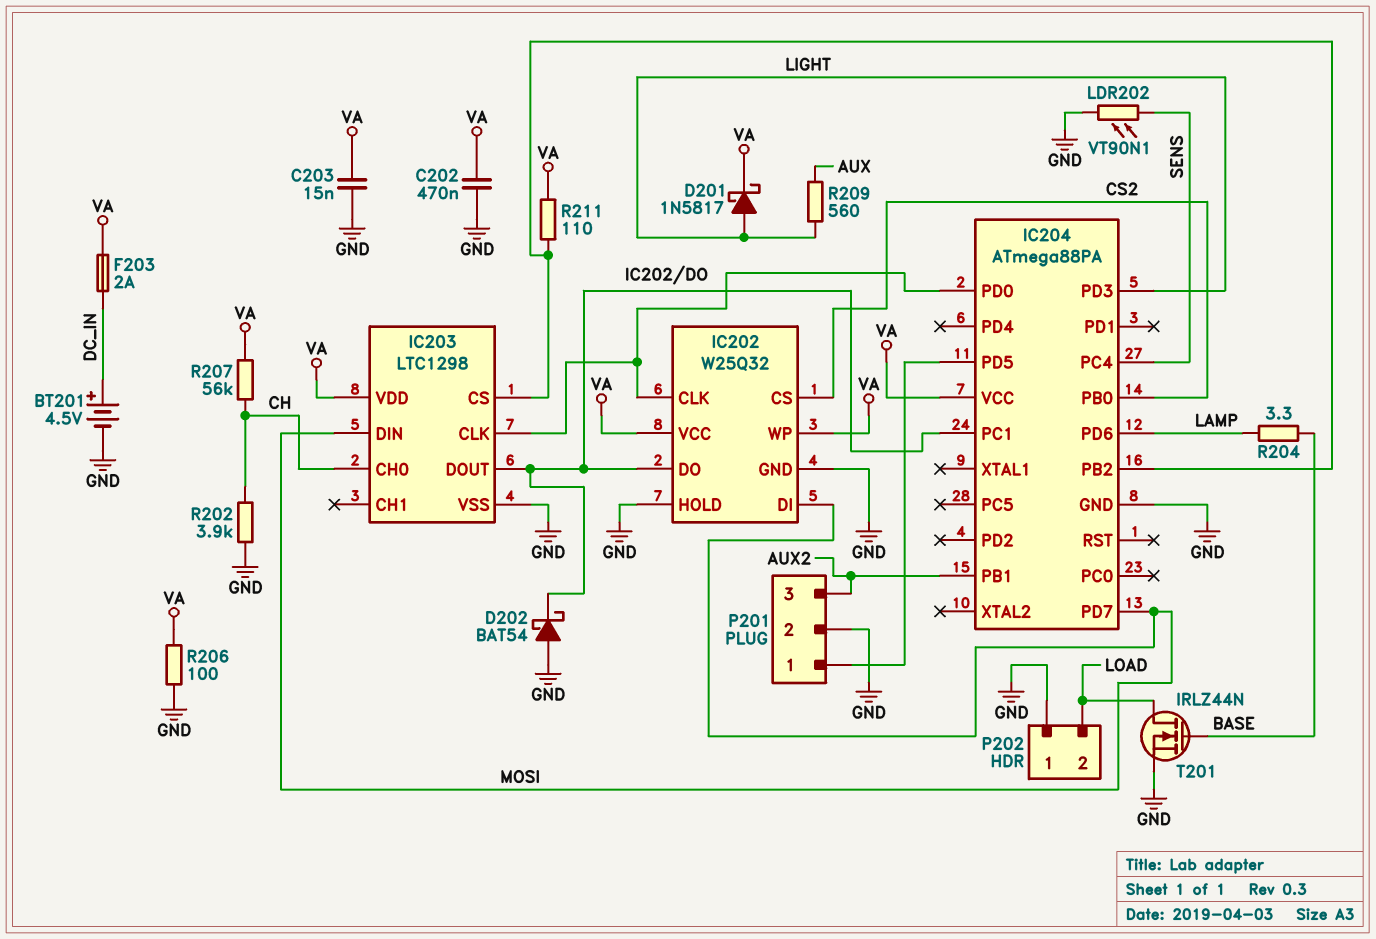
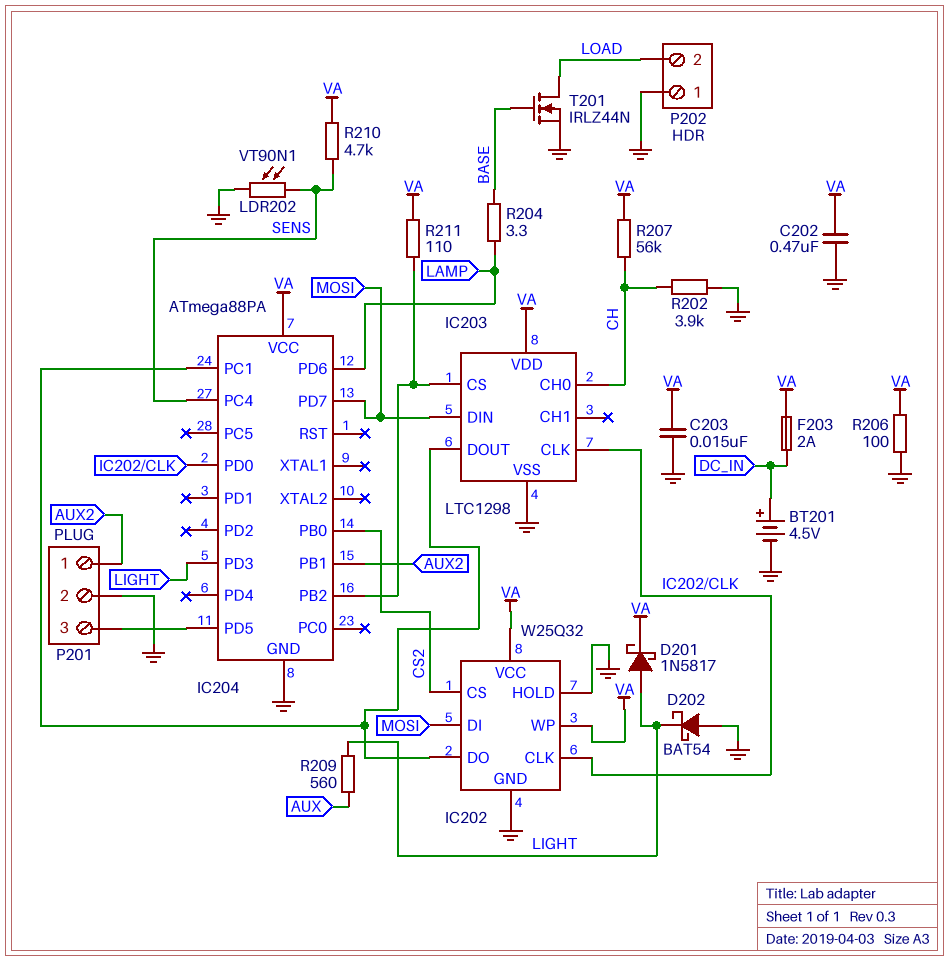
D202: schottky BAT54 (A GND, K IC202/DO) -> schottky BAT54 (A GND, K LIGHT)
P201 pin 1: IC204/PD5 -> AUX2
P201 pin 3: AUX2 -> IC204/PD5
R210: none -> 4.7k (SENS, VA)

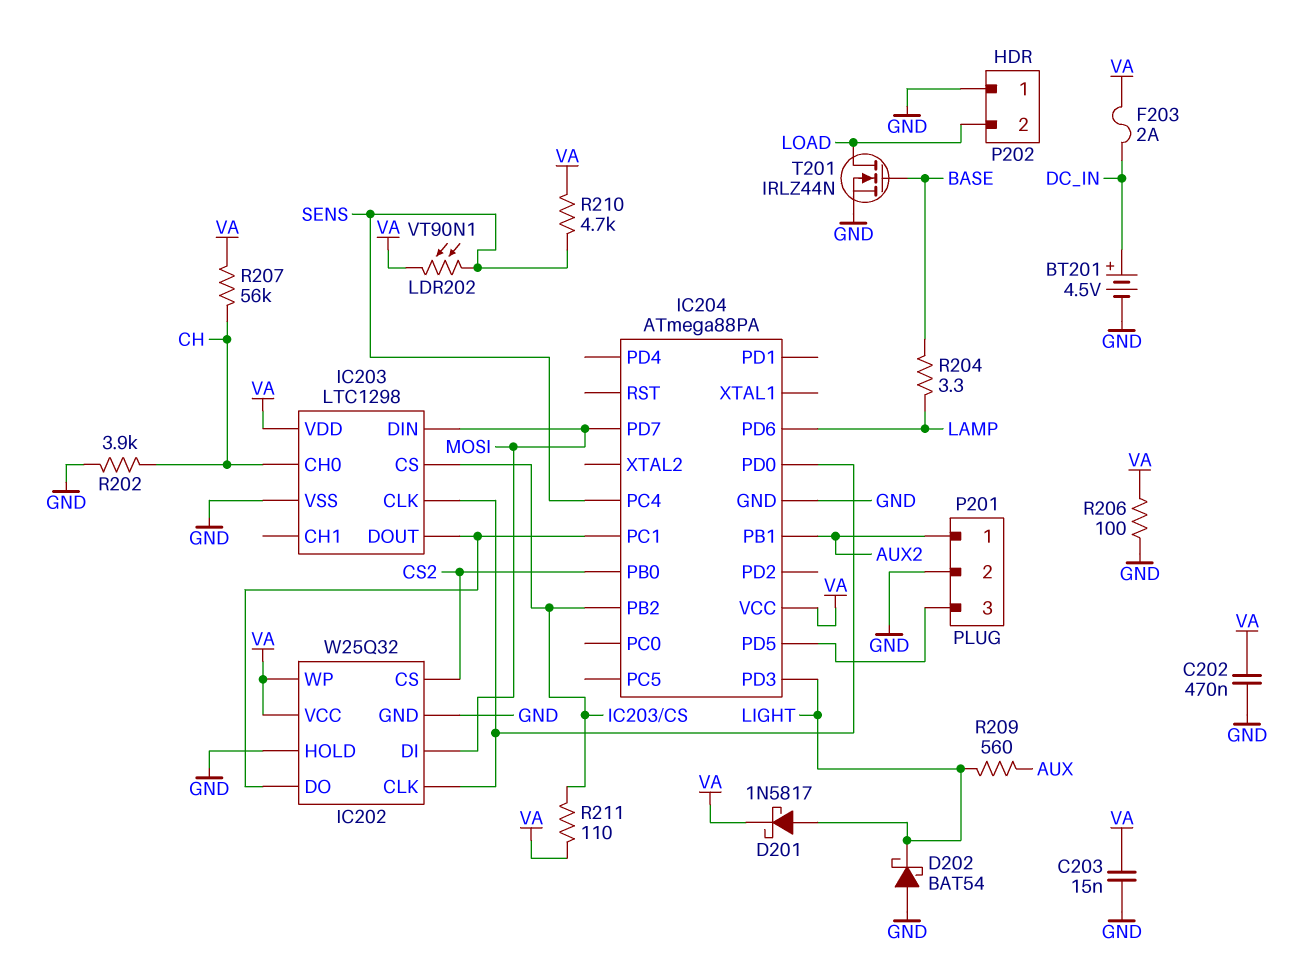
LDR202: VT90N1 (GND, SENS) -> VT90N1 (SENS, VA)

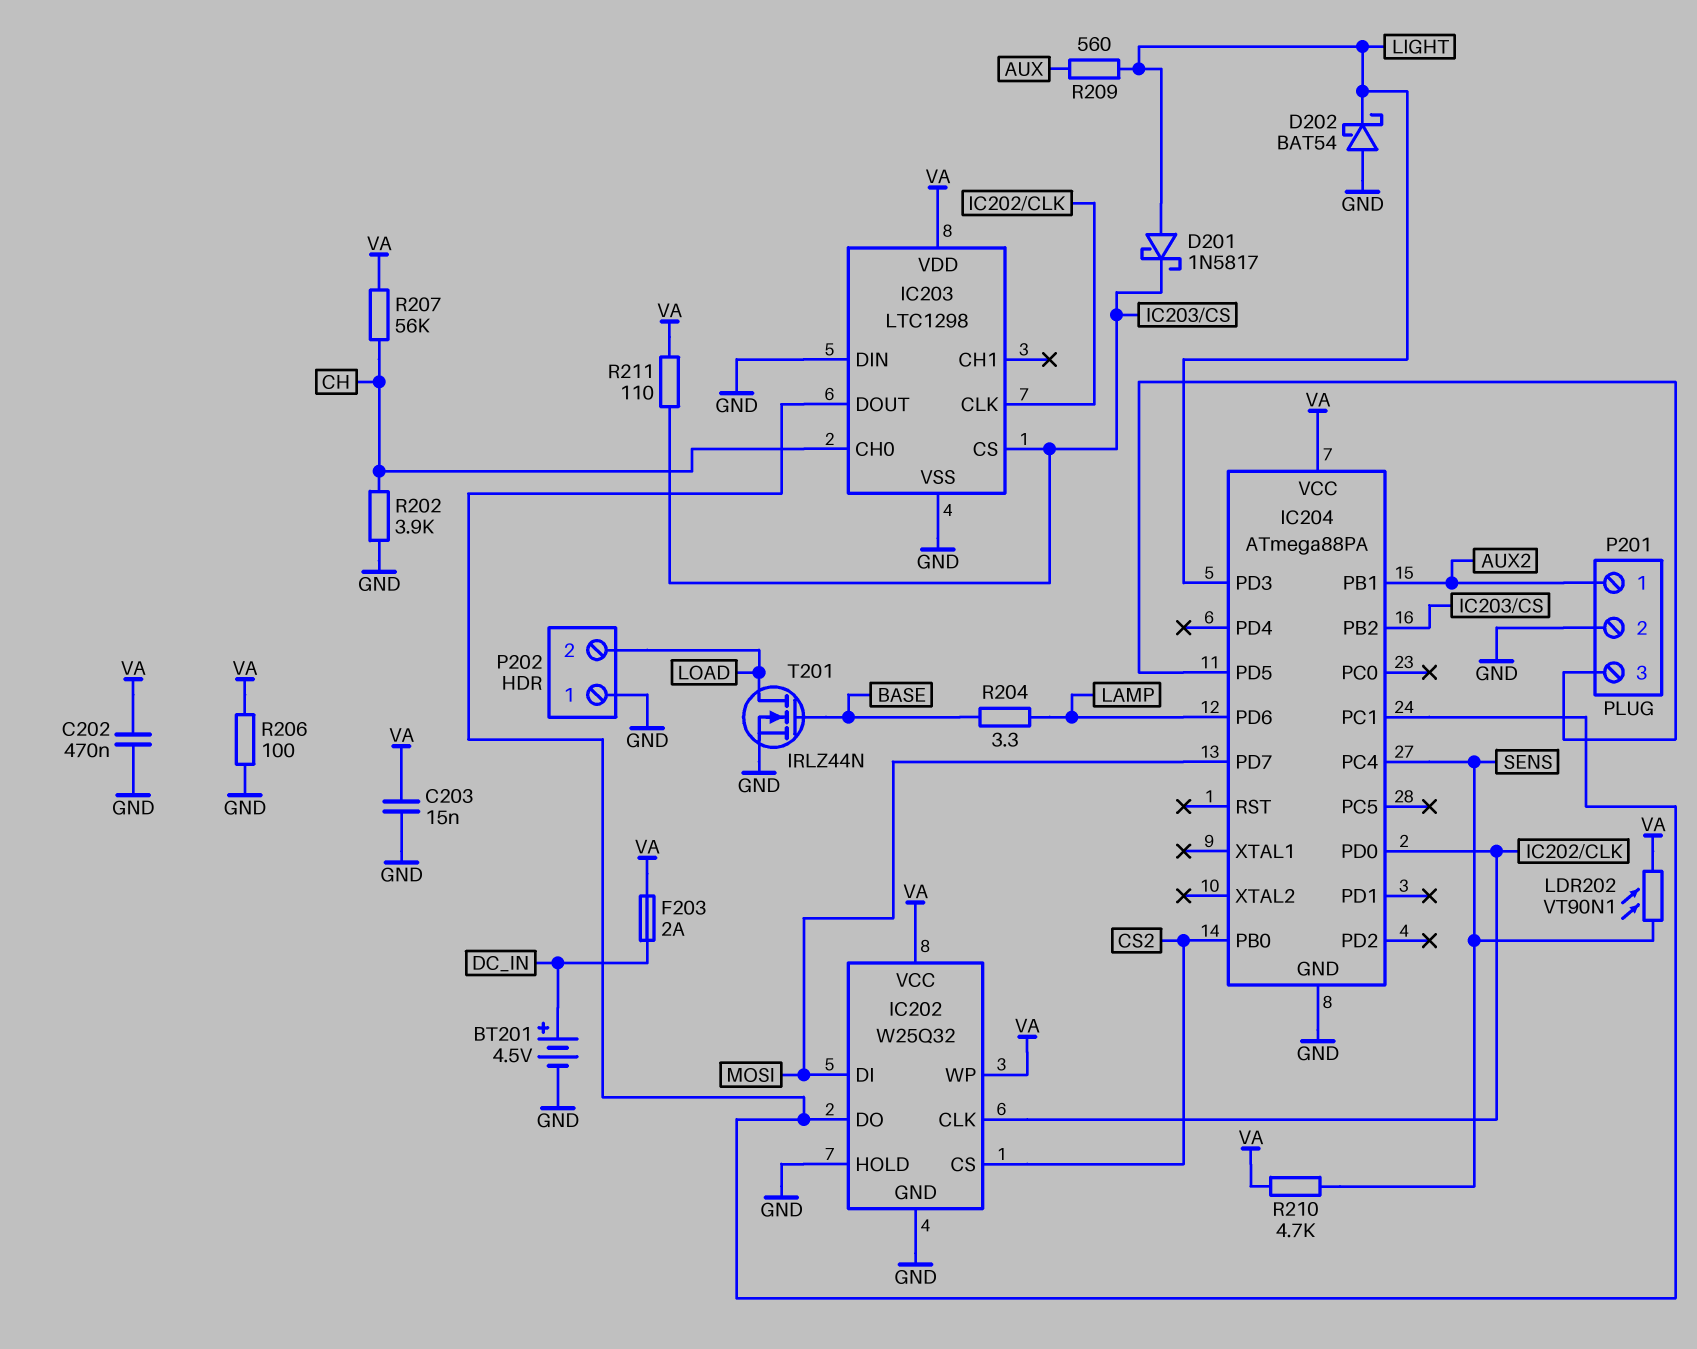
D201: schottky 1N5817 (A LIGHT, K VA) -> schottky 1N5817 (A LIGHT, K IC203/CS)
IC203 pin DIN: MOSI -> GND

